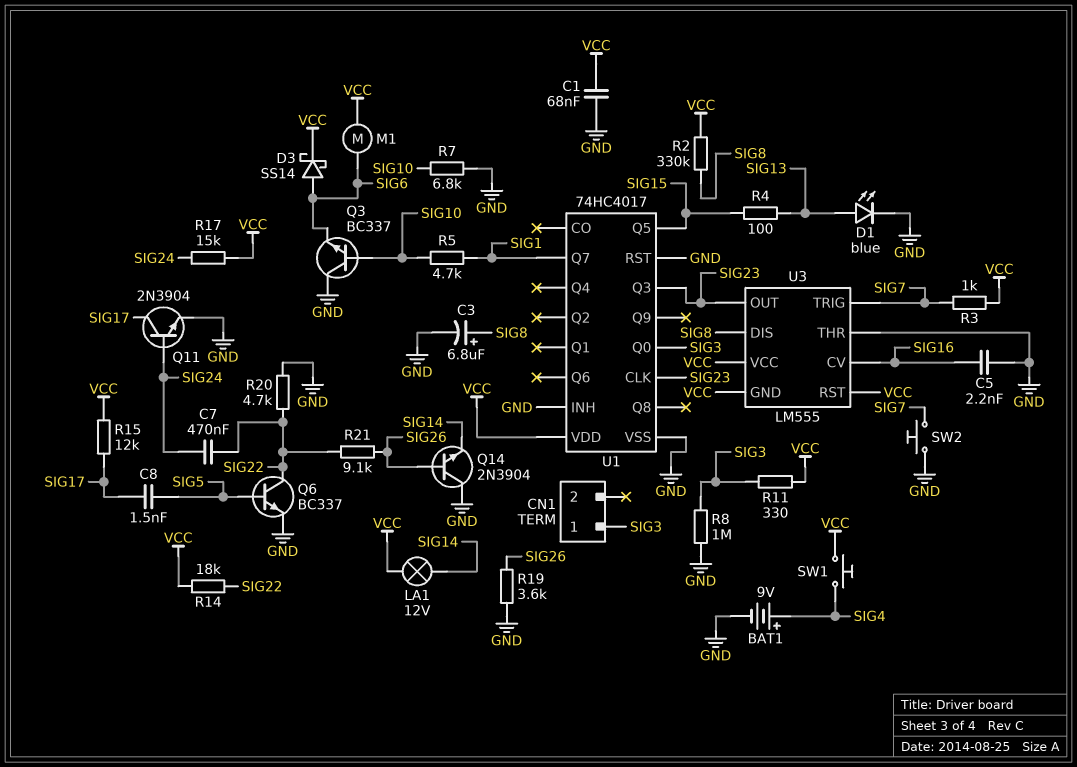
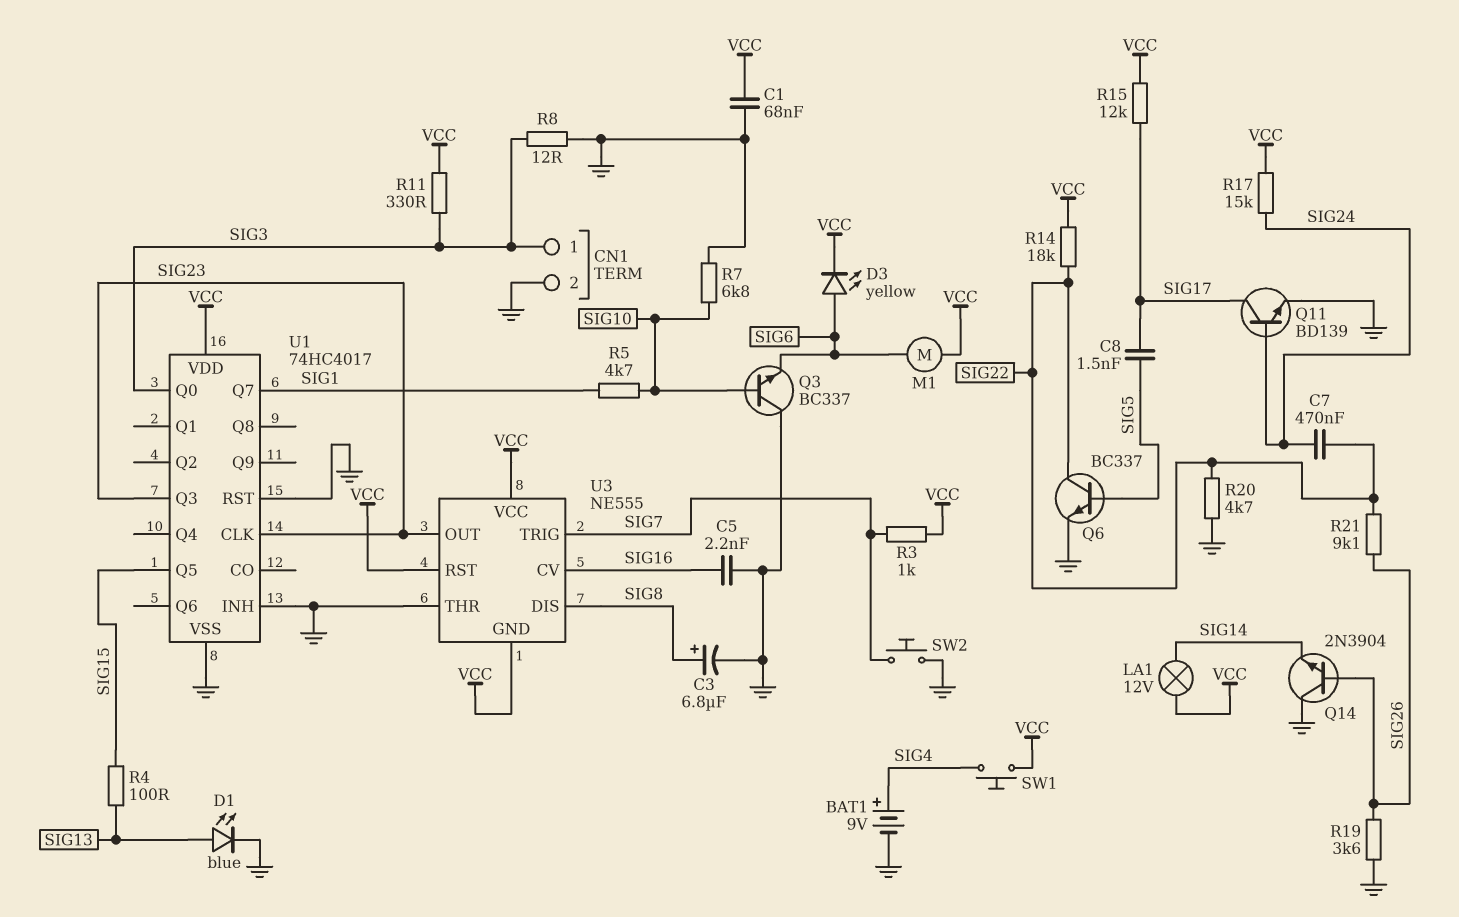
CN1 pin 2: none -> GND
D3: schottky SS14 (A SIG6, K VCC) -> LED yellow (A SIG6, K VCC)
Q11: NPN 2N3904 (B SIG24, C SIG17, E GND) -> NPN BD139 (B SIG24, C SIG17, E GND)
R2: 330k (SIG8, VCC) -> none
R8: 1M (GND, SIG3) -> 12 (GND, SIG3)
U3: LM555 -> NE555

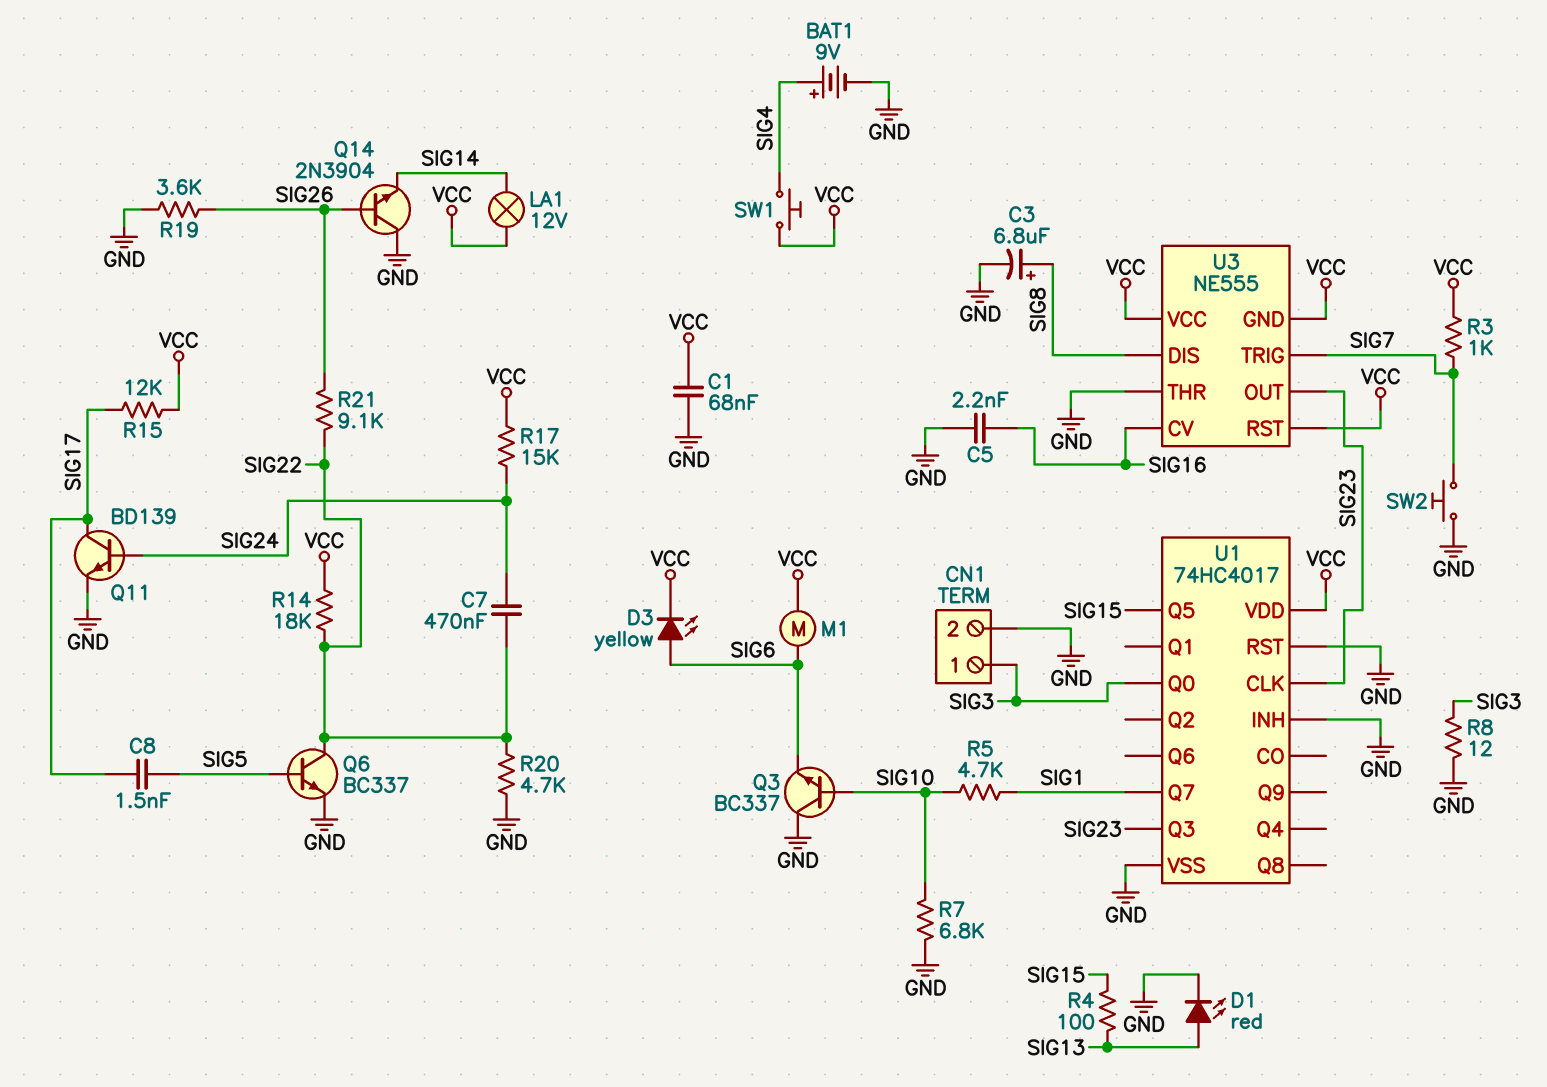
D1: LED blue (A SIG13, K GND) -> LED red (A SIG13, K GND)
R11: 330 (SIG3, VCC) -> none

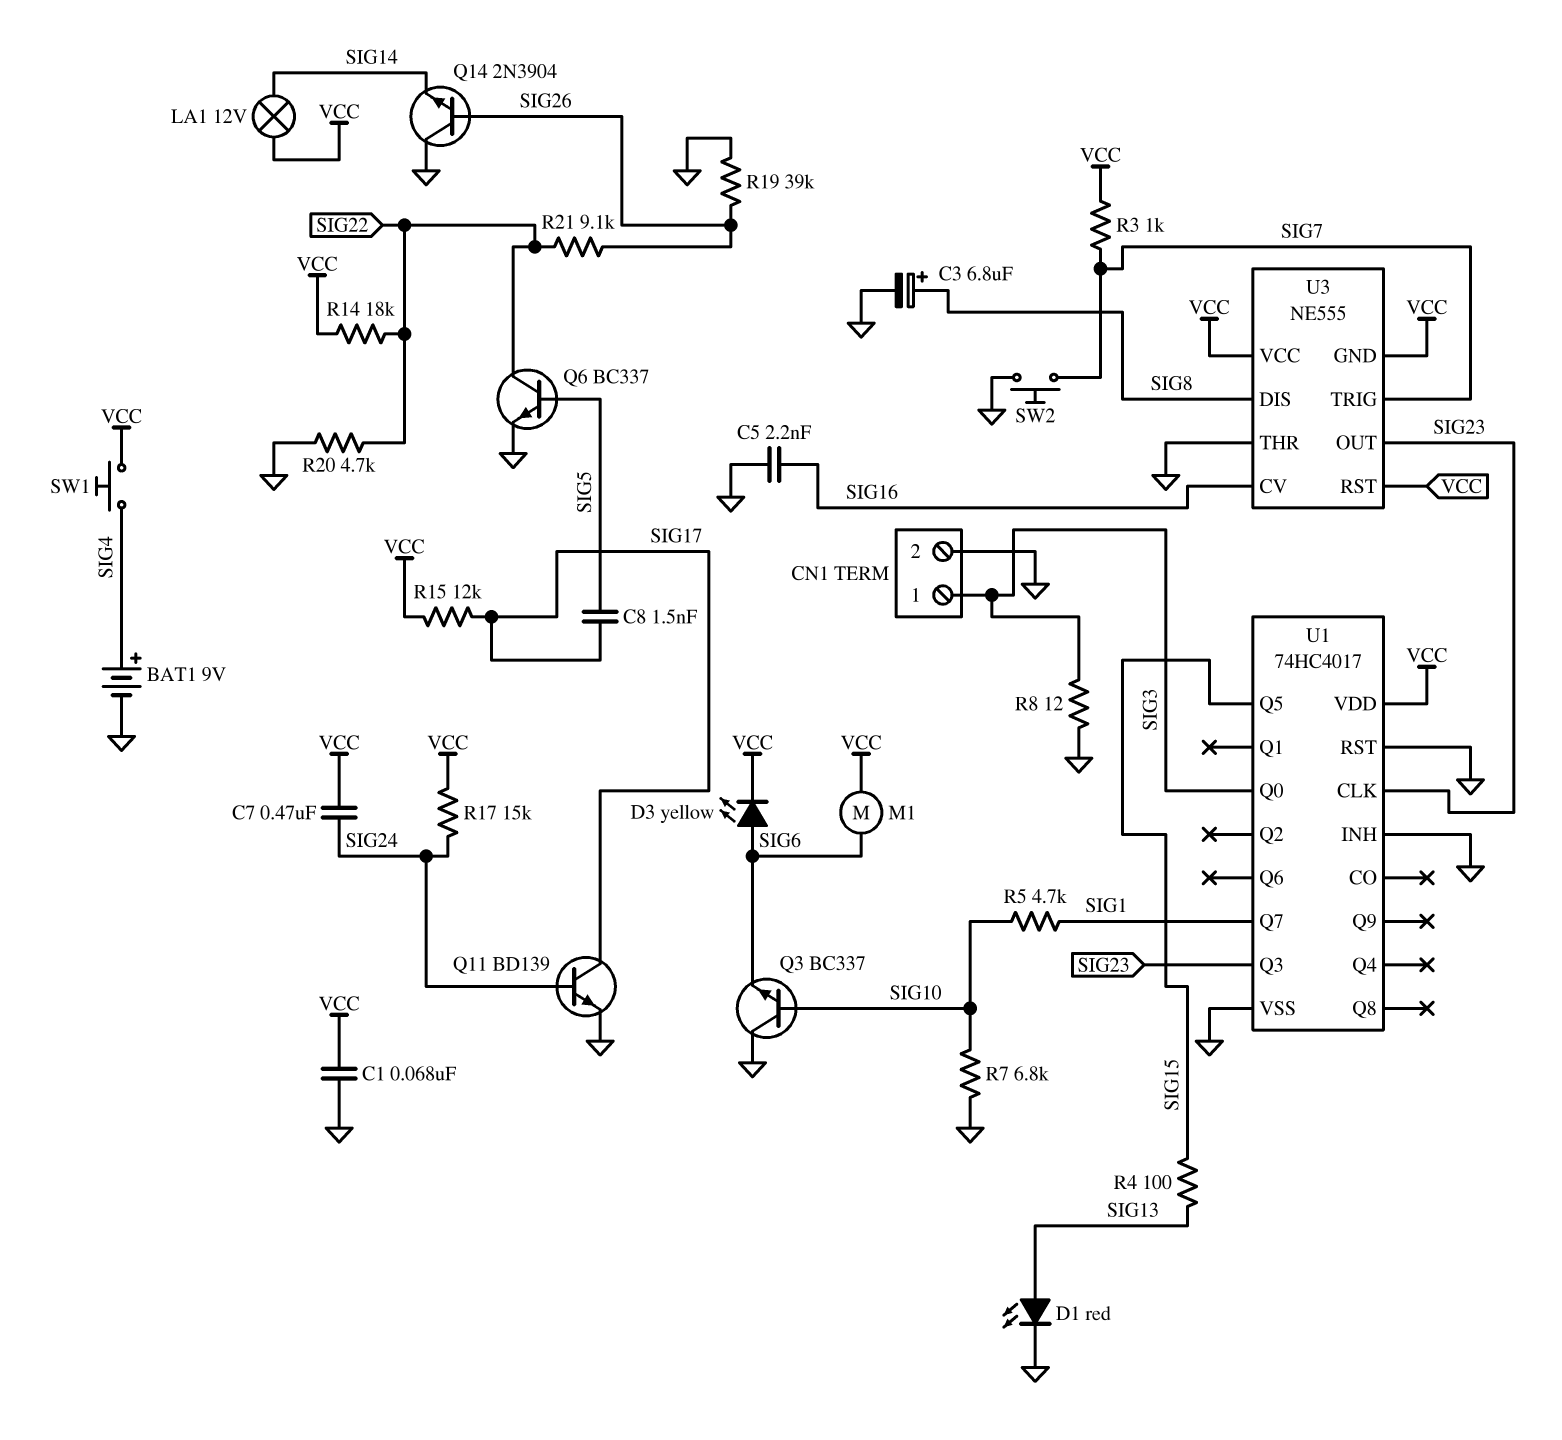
C7: 470nF (SIG22, SIG24) -> 470nF (SIG24, VCC)
R19: 3.6k (GND, SIG26) -> 39k (GND, SIG26)

